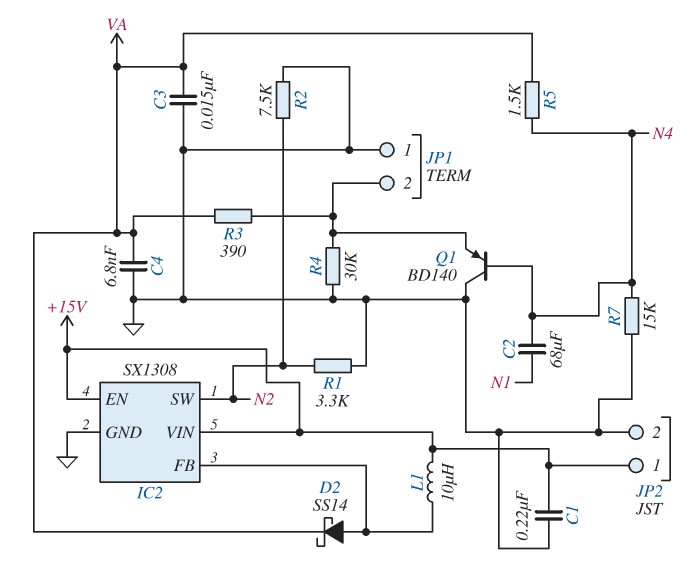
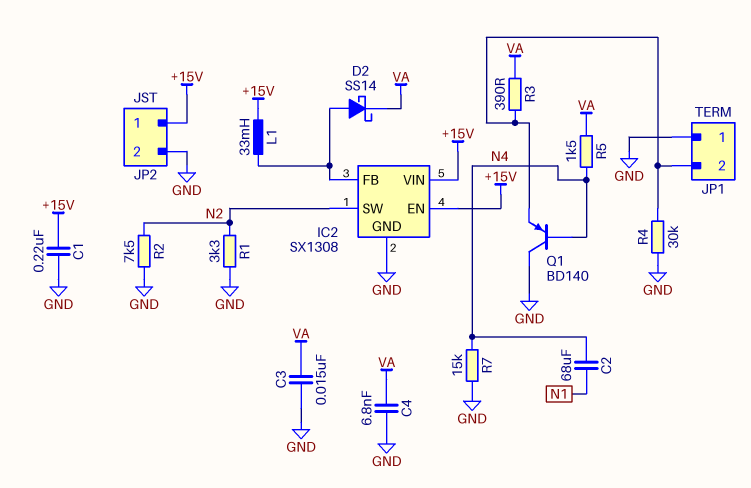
L1: 10uH (+15V, IC2/FB) -> 33mH (+15V, IC2/FB)

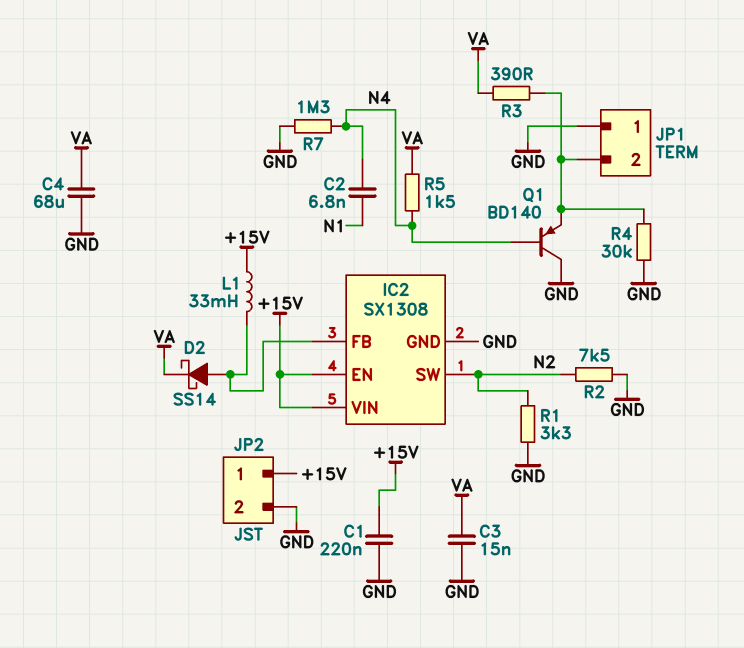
C2: 68uF (N1, N4) -> 6.8nF (N1, N4)
C4: 6.8nF (GND, VA) -> 68uF (GND, VA)
R7: 15k (GND, N4) -> 1.3M (GND, N4)

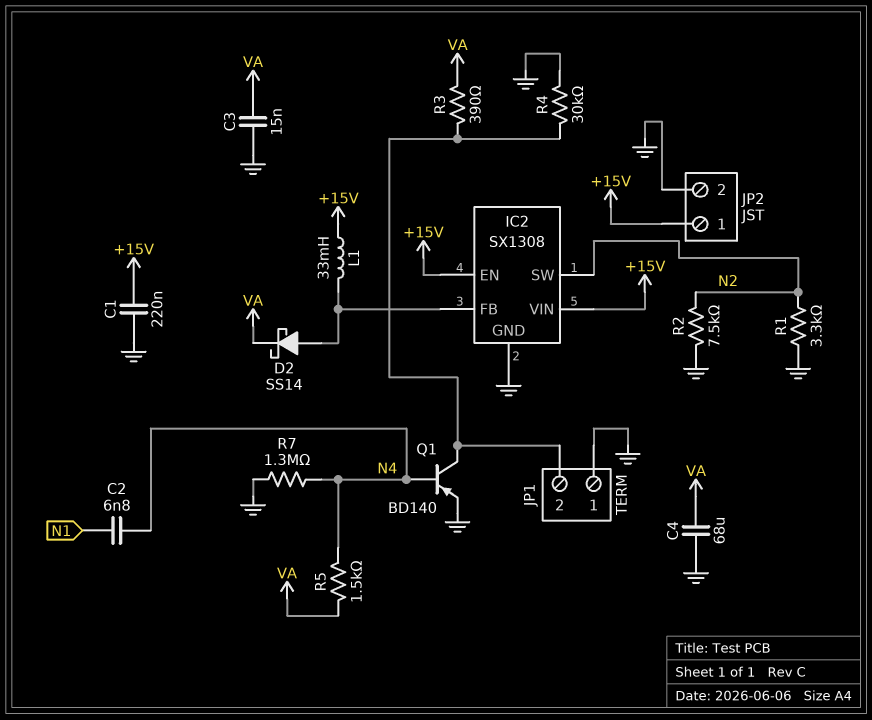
Q1: PNP BD140 (B N4, C GND, E JP1/2) -> PNP BD140 (B N4, C JP1/2, E GND)

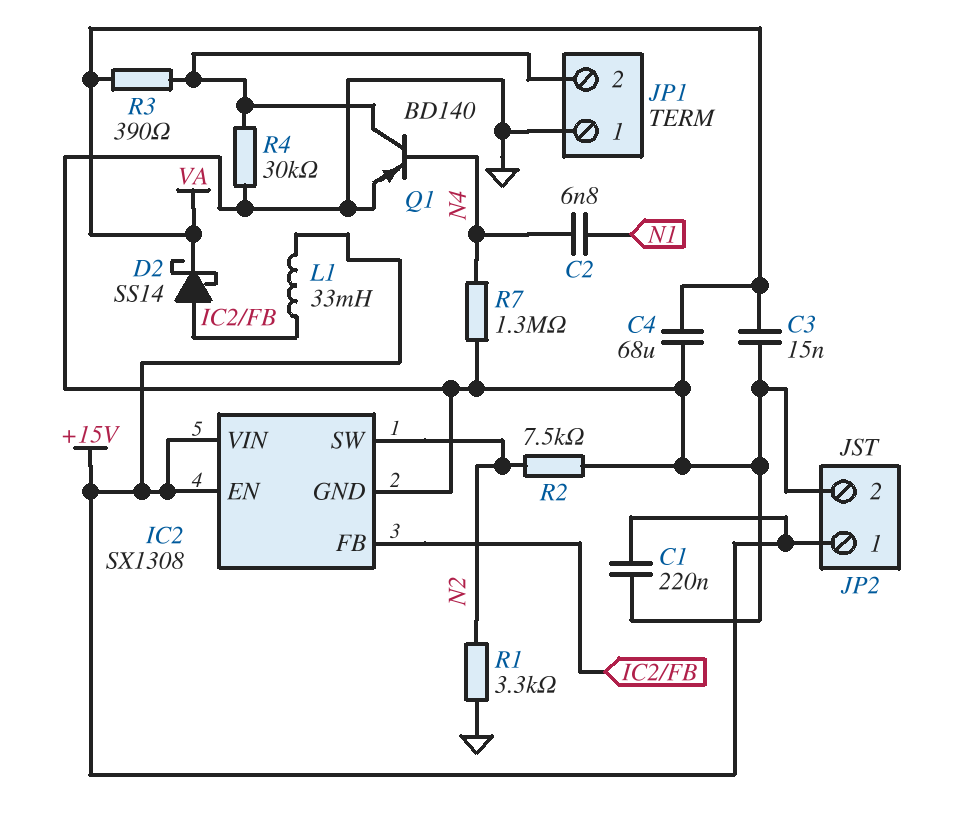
R5: 1.5k (N4, VA) -> none

